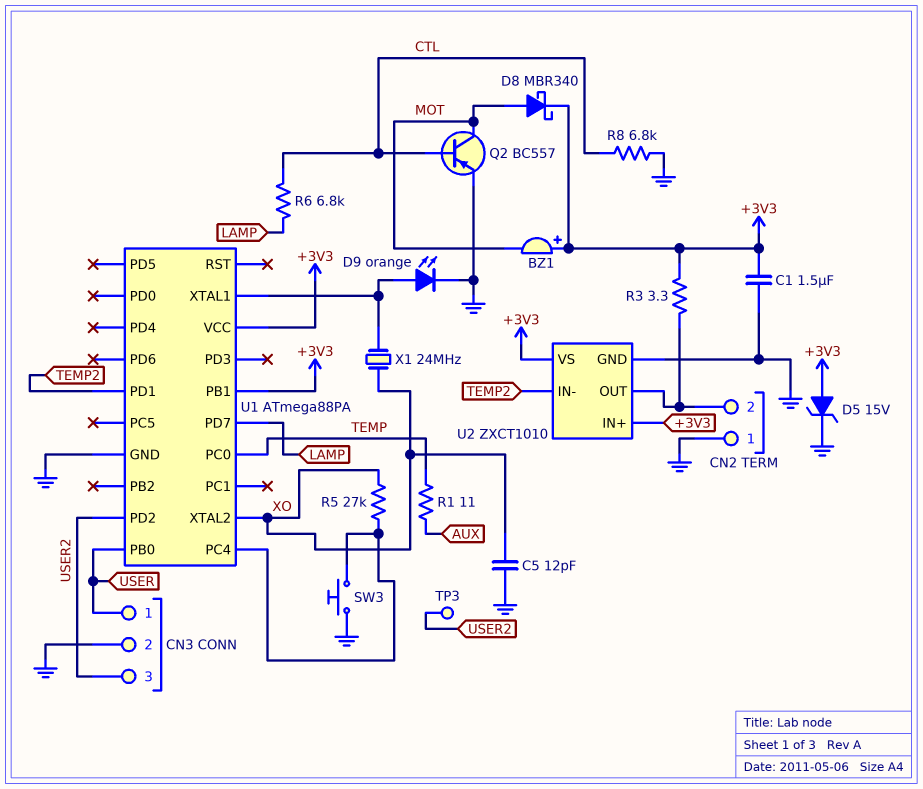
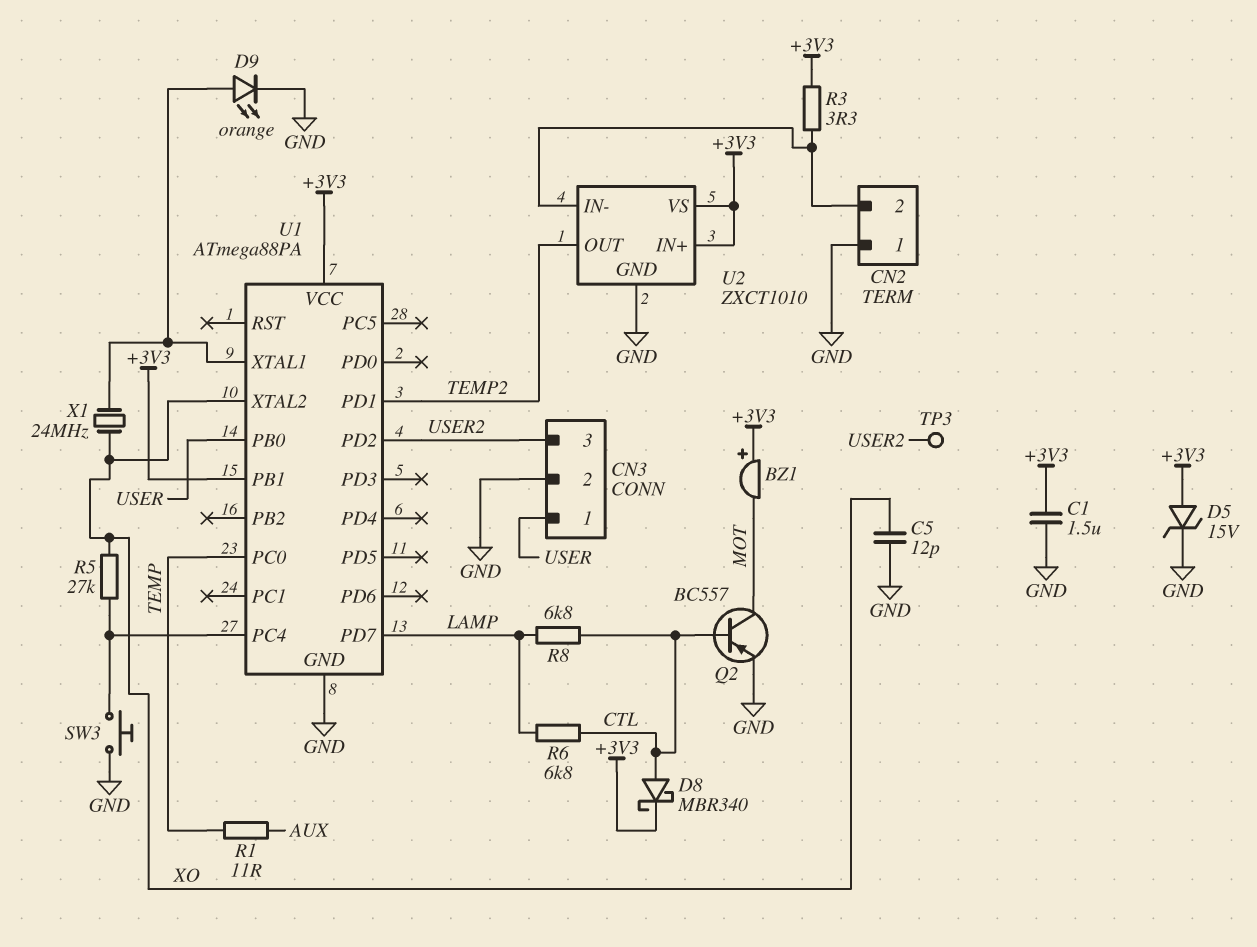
D8: schottky MBR340 (A MOT, K +3V3) -> schottky MBR340 (A CTL, K +3V3)
R8: 6.8k (CTL, GND) -> 6.8k (CTL, LAMP)
U2 pin IN-: TEMP2 -> CN2/2
U2 pin OUT: CN2/2 -> TEMP2

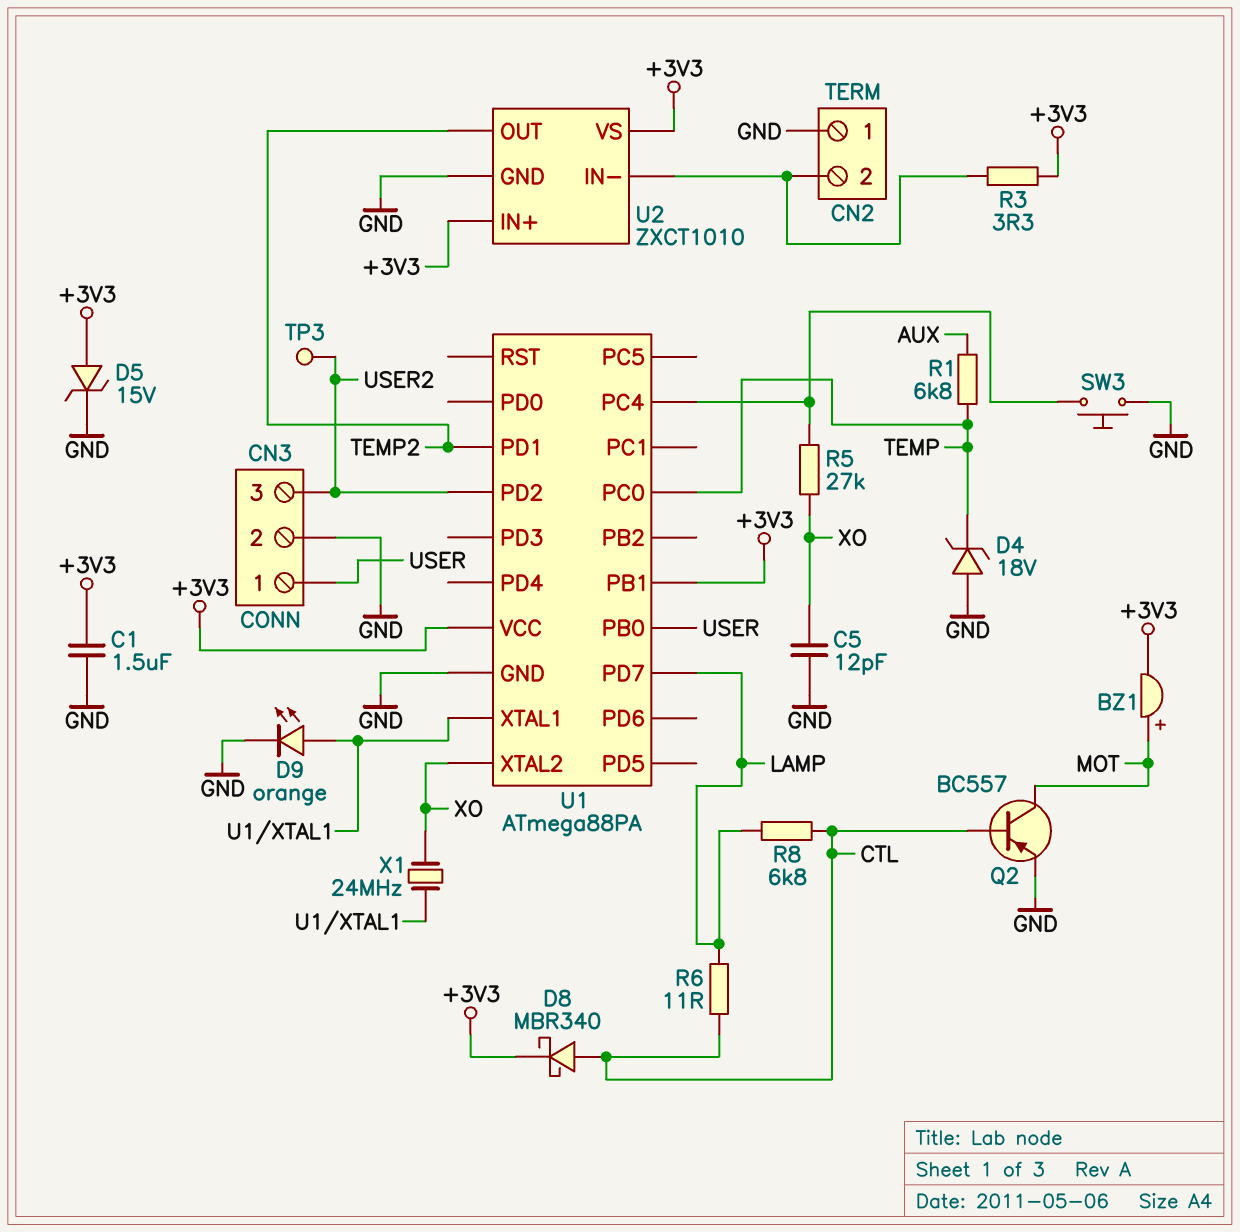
BZ1: buzzer (plus +3V3, minus MOT) -> buzzer (plus MOT, minus +3V3)
D4: none -> zener 18V (A GND, K TEMP)
R1: 11 (AUX, TEMP) -> 6.8k (AUX, TEMP)
R6: 6.8k (CTL, LAMP) -> 11 (CTL, LAMP)

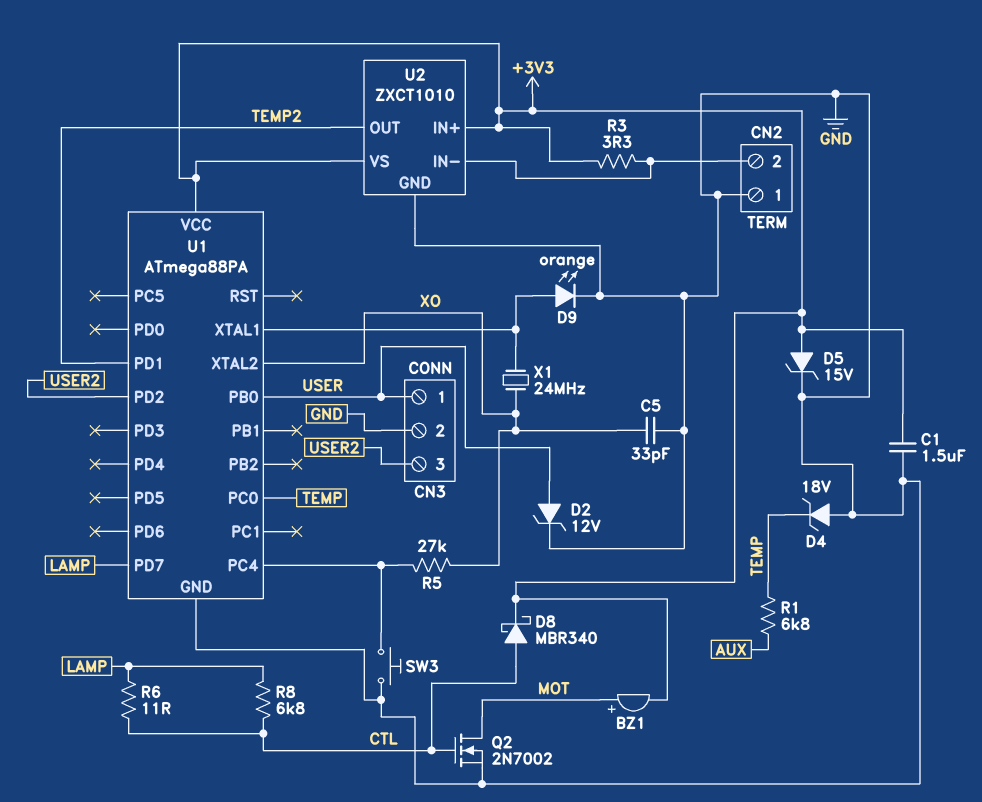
C5: 12pF (GND, XO) -> 33pF (GND, XO)
D2: none -> zener 12V (A USER, K GND)
Q2: PNP BC557 (B CTL, C MOT, E GND) -> NMOS 2N7002 (G CTL, D MOT, S GND)
TP3: test point (USER2) -> none
U1 pin PB1: +3V3 -> none

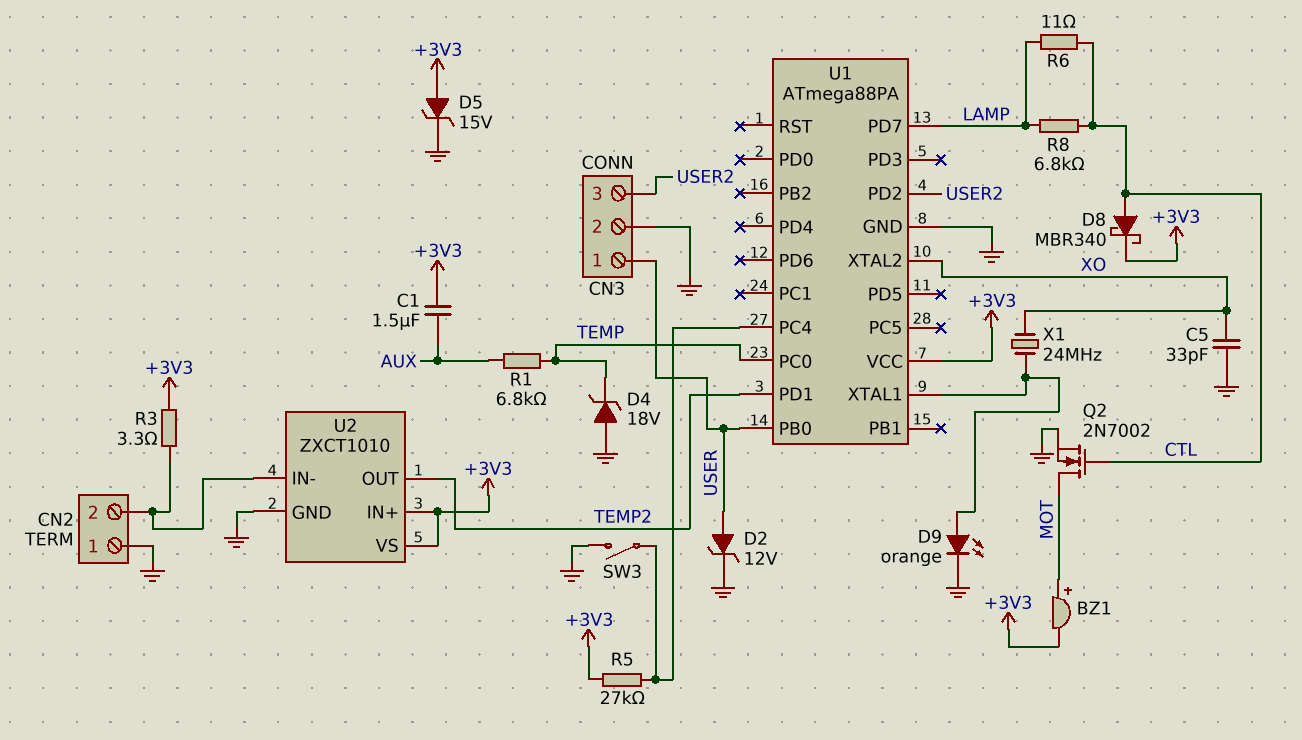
C1: 1.5uF (+3V3, GND) -> 1.5uF (+3V3, AUX)
R5: 27k (U1/PC4, XO) -> 27k (+3V3, U1/PC4)
SW3: button (GND, U1/PC4) -> switch (GND, U1/PC4)

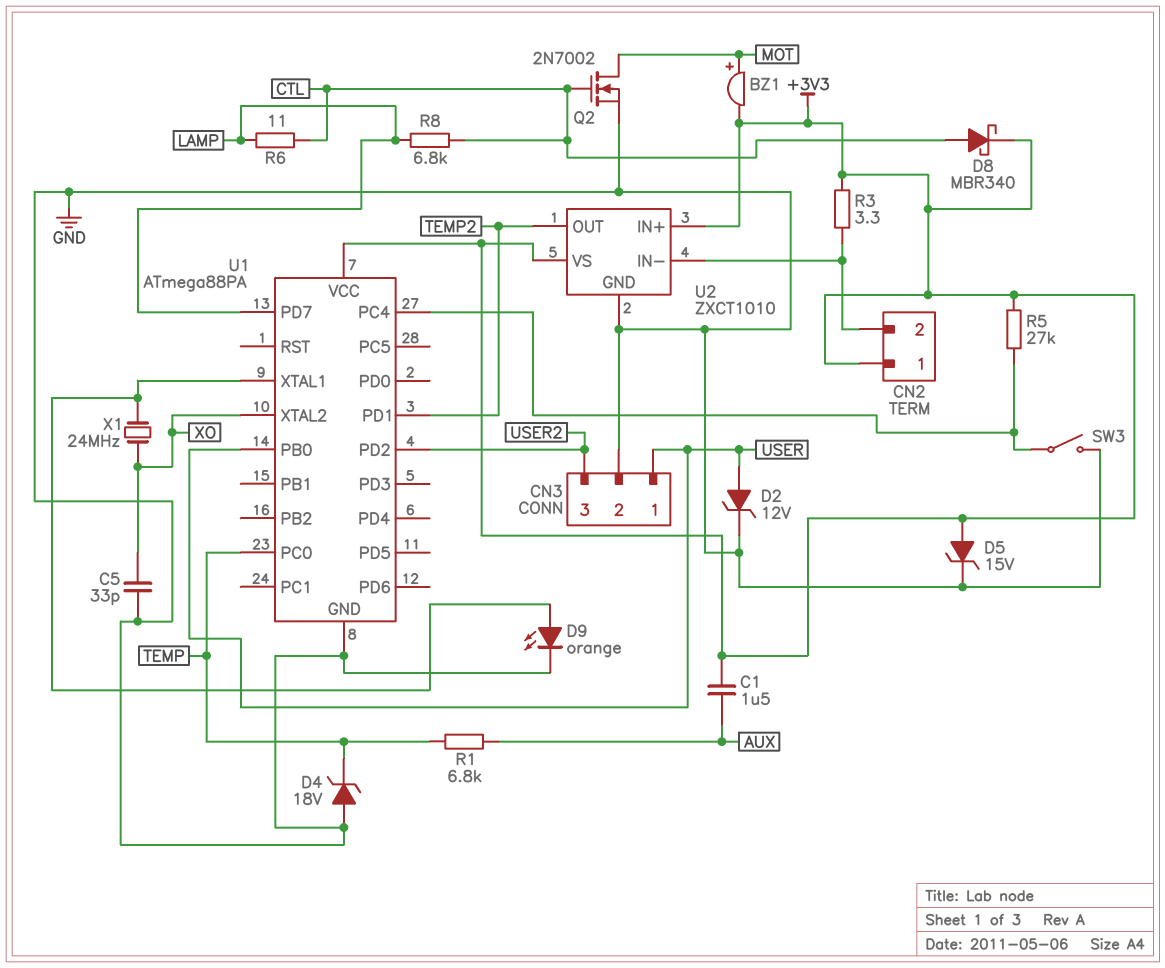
CN2 pin 1: GND -> +3V3

